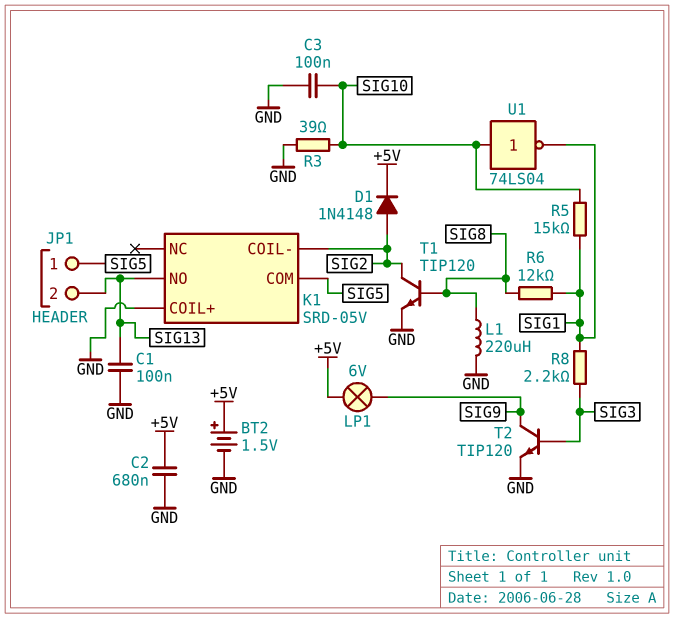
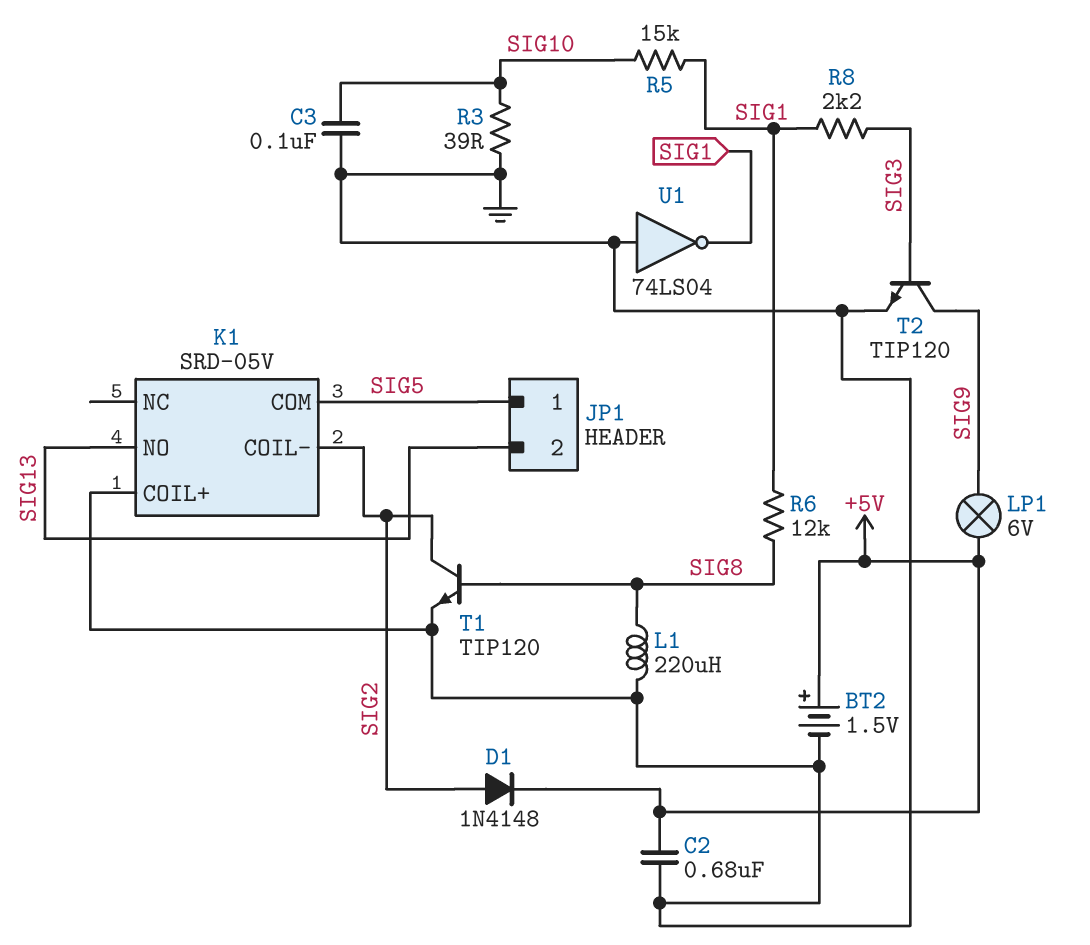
C1: 100nF (GND, SIG13) -> none
U1: NOT 74LS04 (in SIG10, out SIG1) -> NOT 74LS04 (in GND, out SIG1)

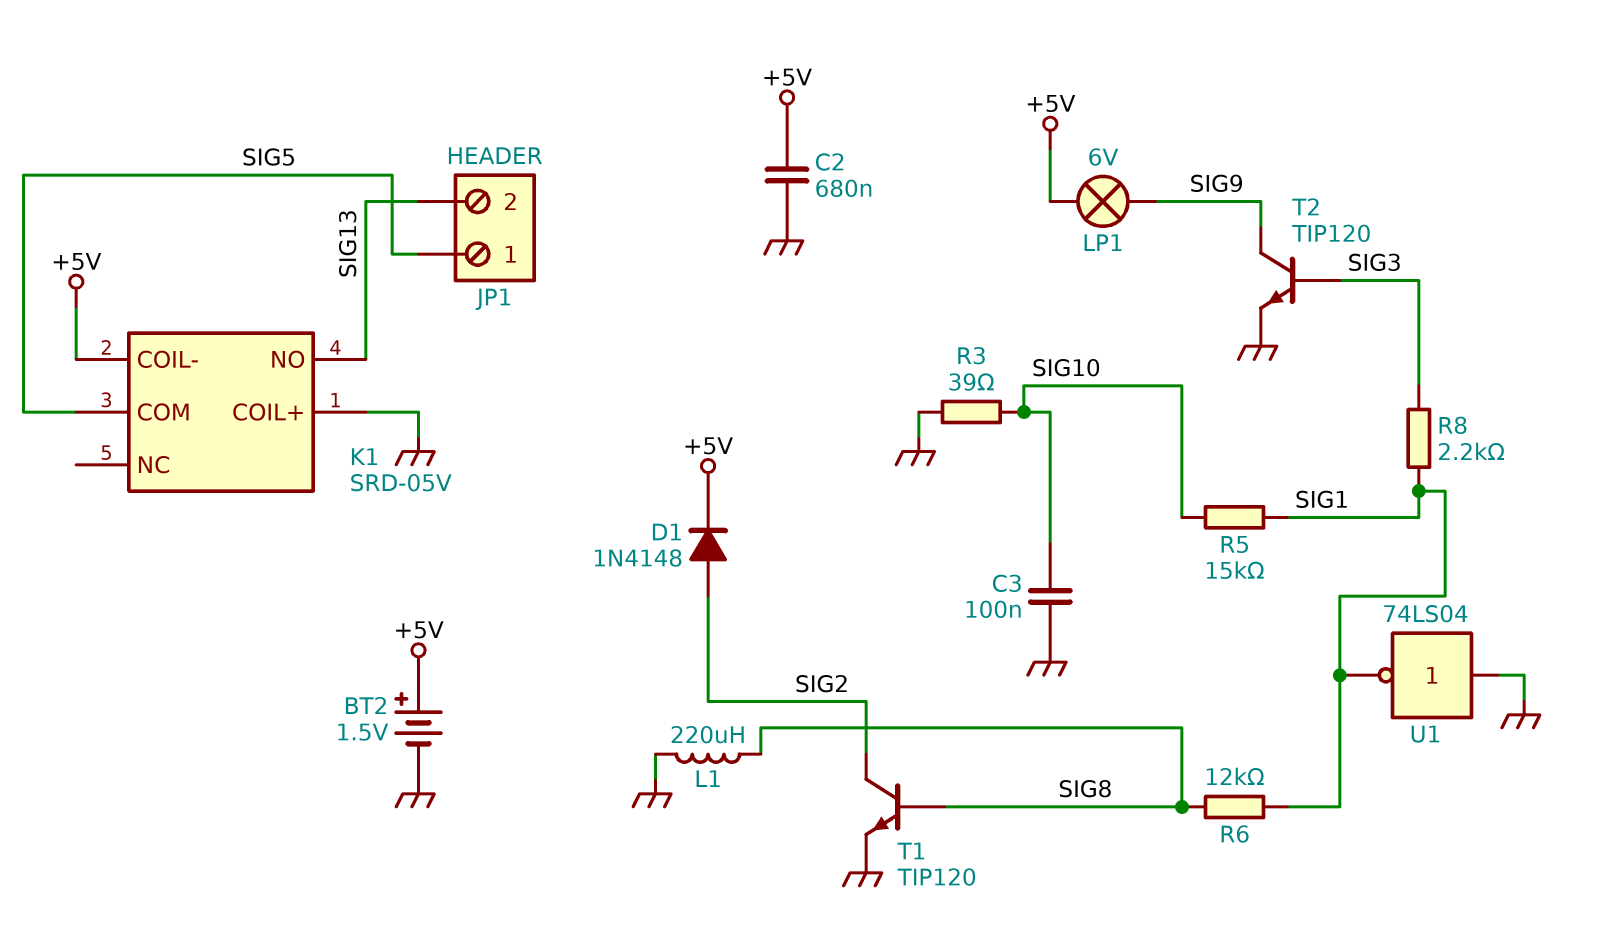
K1 pin COIL-: SIG2 -> +5V

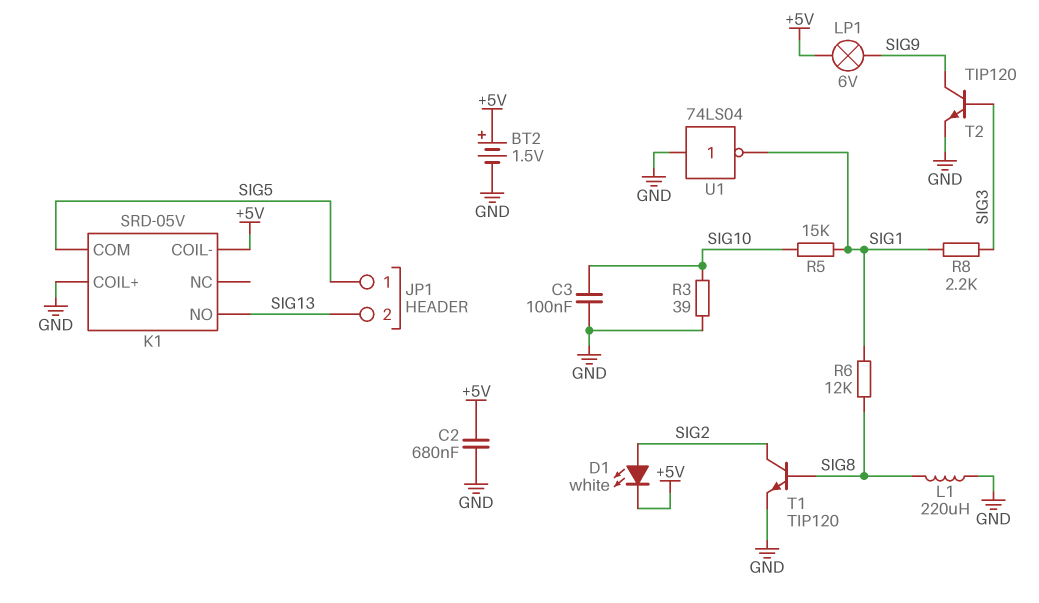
D1: diode 1N4148 (A SIG2, K +5V) -> LED white (A SIG2, K +5V)

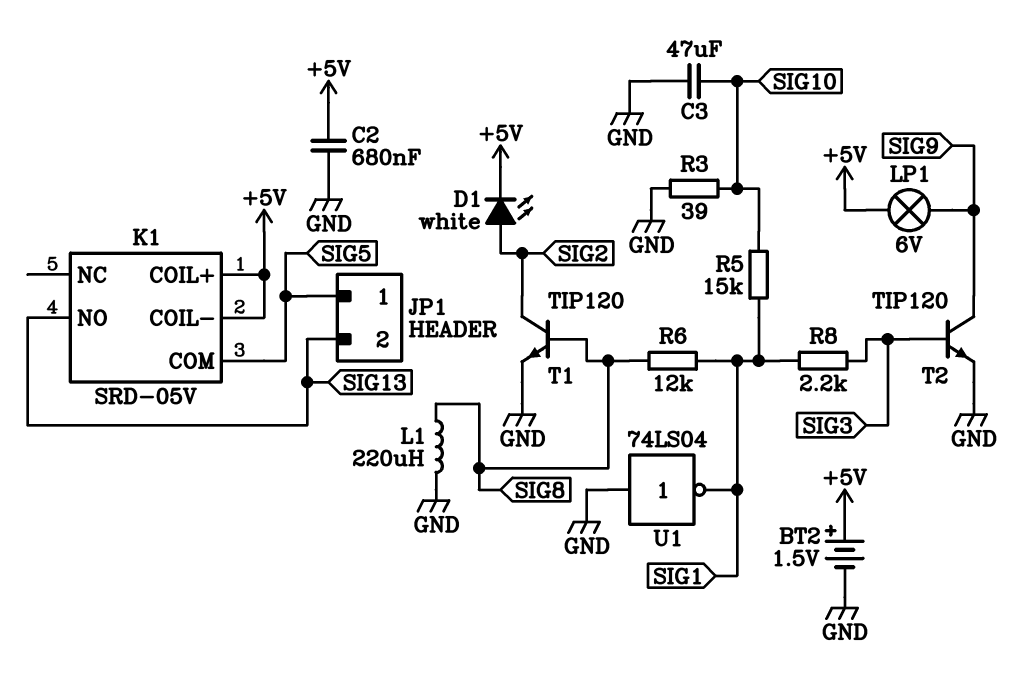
C3: 100nF (GND, SIG10) -> 47uF (GND, SIG10)
K1 pin COIL+: GND -> +5V

